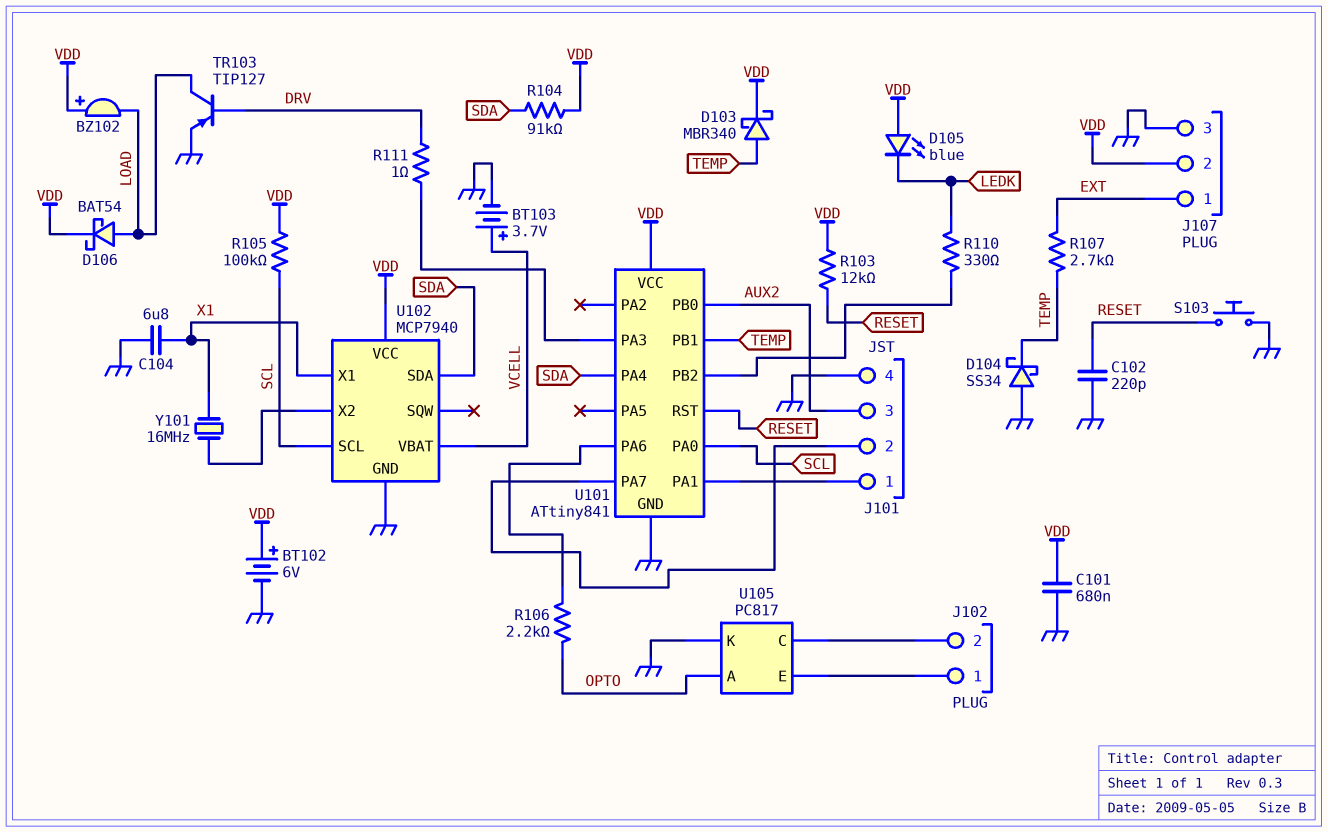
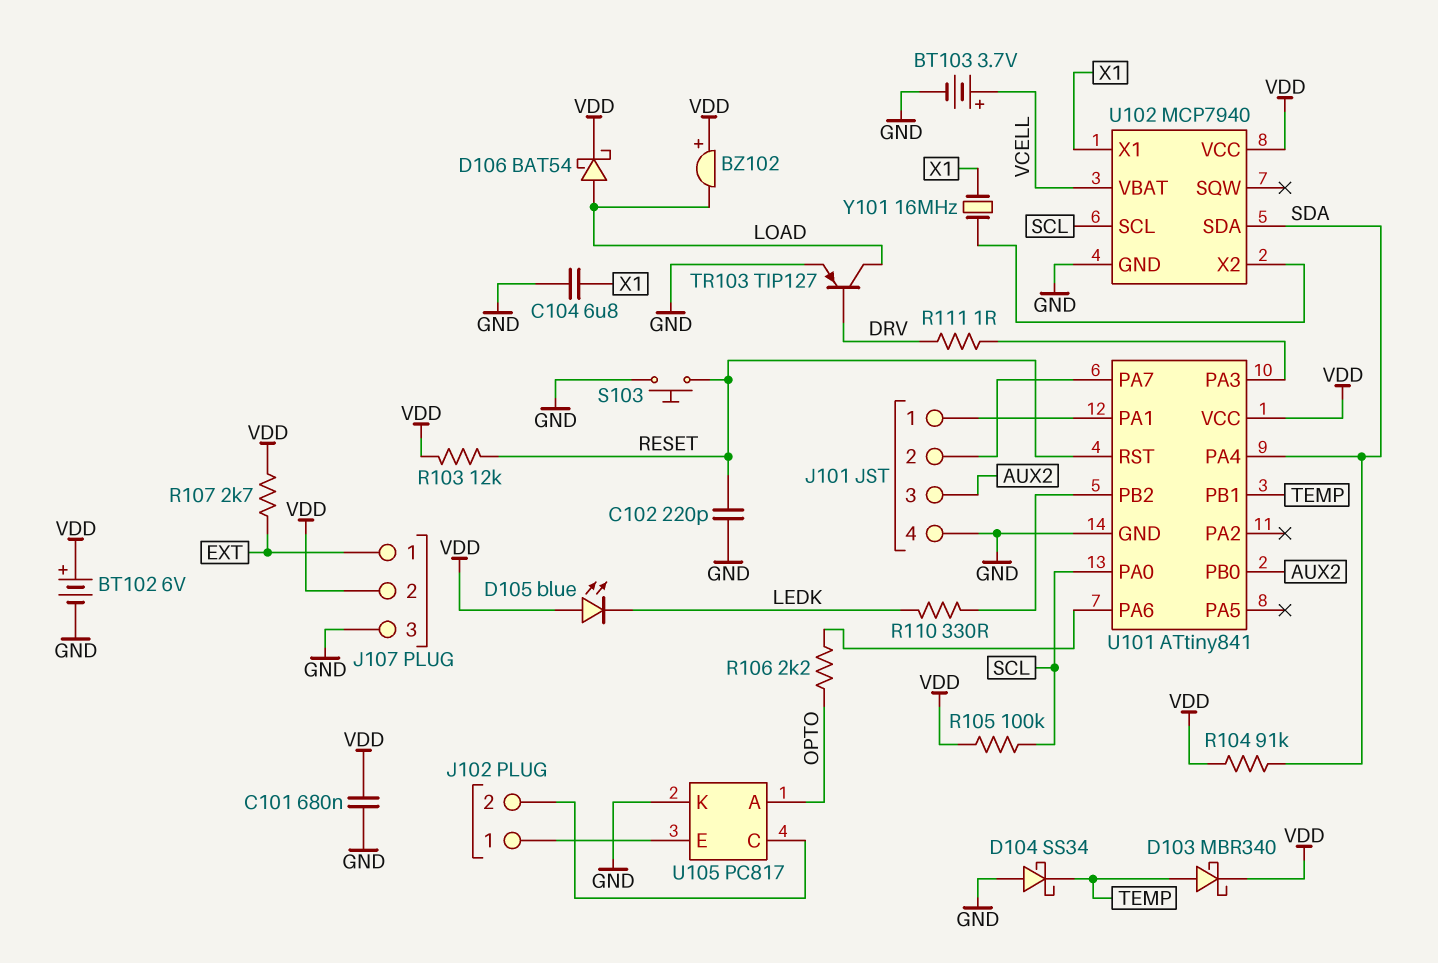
R107: 2.7k (EXT, TEMP) -> 2.7k (EXT, VDD)

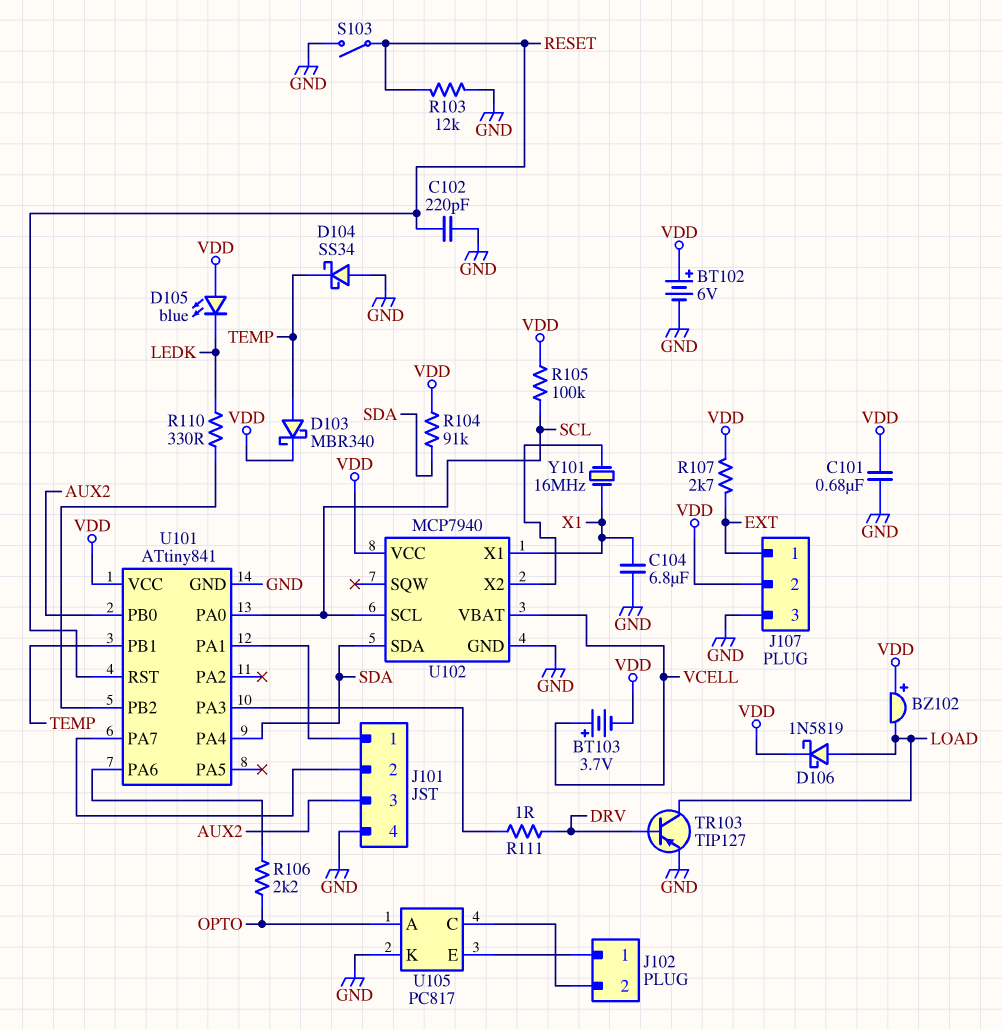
BT103: 3.7V (plus VCELL, minus GND) -> 3.7V (plus VCELL, minus VDD)
D106: schottky BAT54 (A LOAD, K VDD) -> schottky 1N5819 (A LOAD, K VDD)
R103: 12k (RESET, VDD) -> 12k (GND, RESET)
S103: button (GND, RESET) -> switch (GND, RESET)

